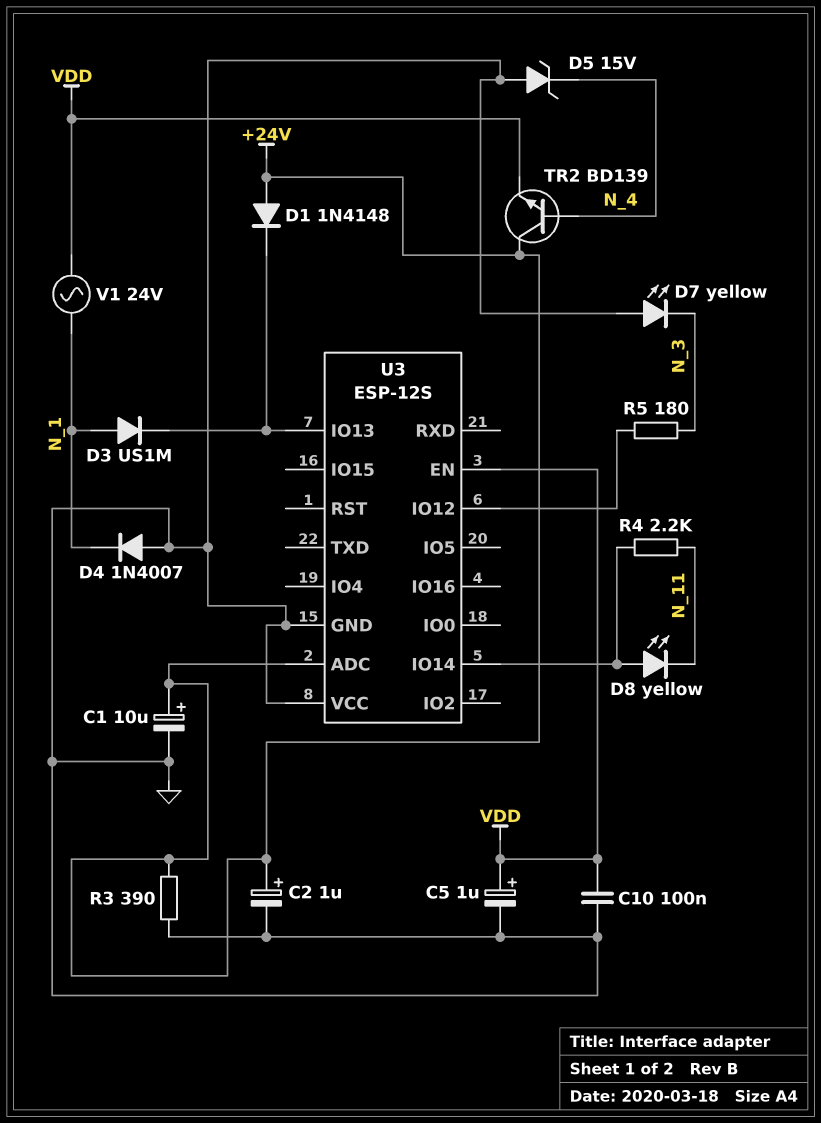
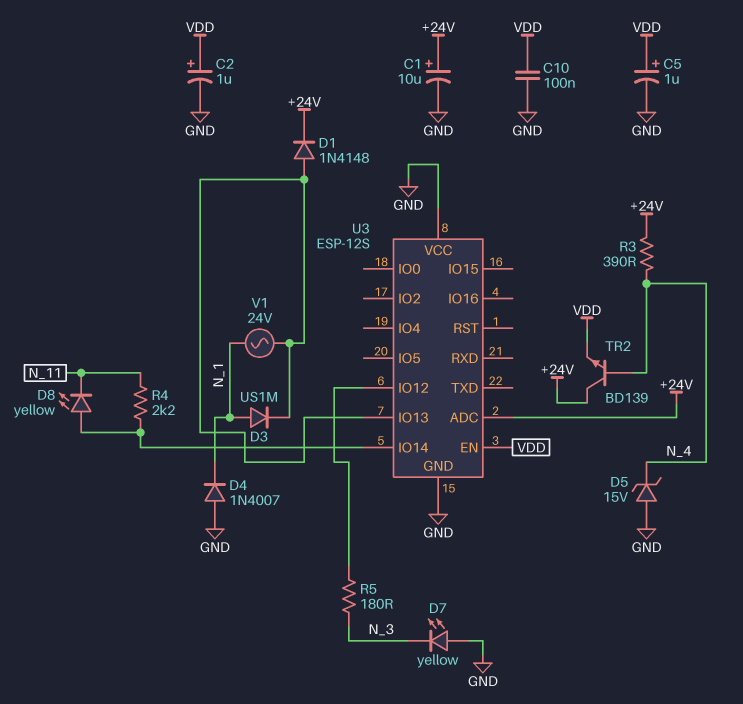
C2: 1uF (plus +24V, minus GND) -> 1uF (plus VDD, minus GND)
D1: diode 1N4148 (A +24V, K U3/IO13) -> diode 1N4148 (A U3/IO13, K +24V)
R3: 390 (+24V, GND) -> 390 (+24V, N_4)
V1: AC 24V (N_1, VDD) -> AC 24V (N_1, U3/IO13)

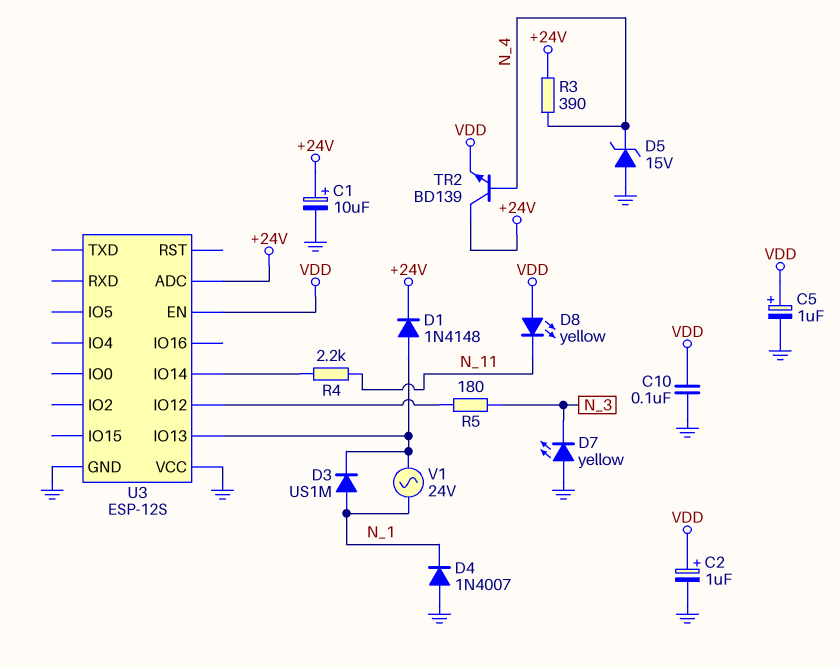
D8: LED yellow (A U3/IO14, K N_11) -> LED yellow (A VDD, K N_11)

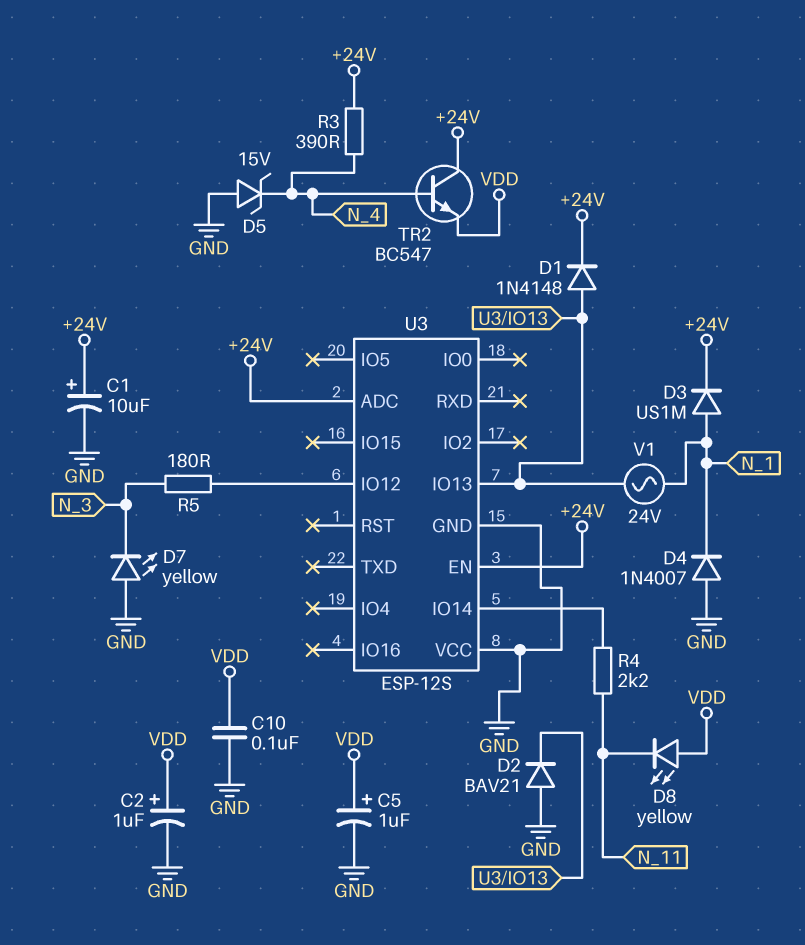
D2: none -> diode BAV21 (A GND, K U3/IO13)
D3: diode US1M (A N_1, K U3/IO13) -> diode US1M (A N_1, K +24V)
TR2: NPN BD139 (B N_4, C +24V, E VDD) -> NPN BC547 (B N_4, C +24V, E VDD)
U3 pin EN: VDD -> +24V

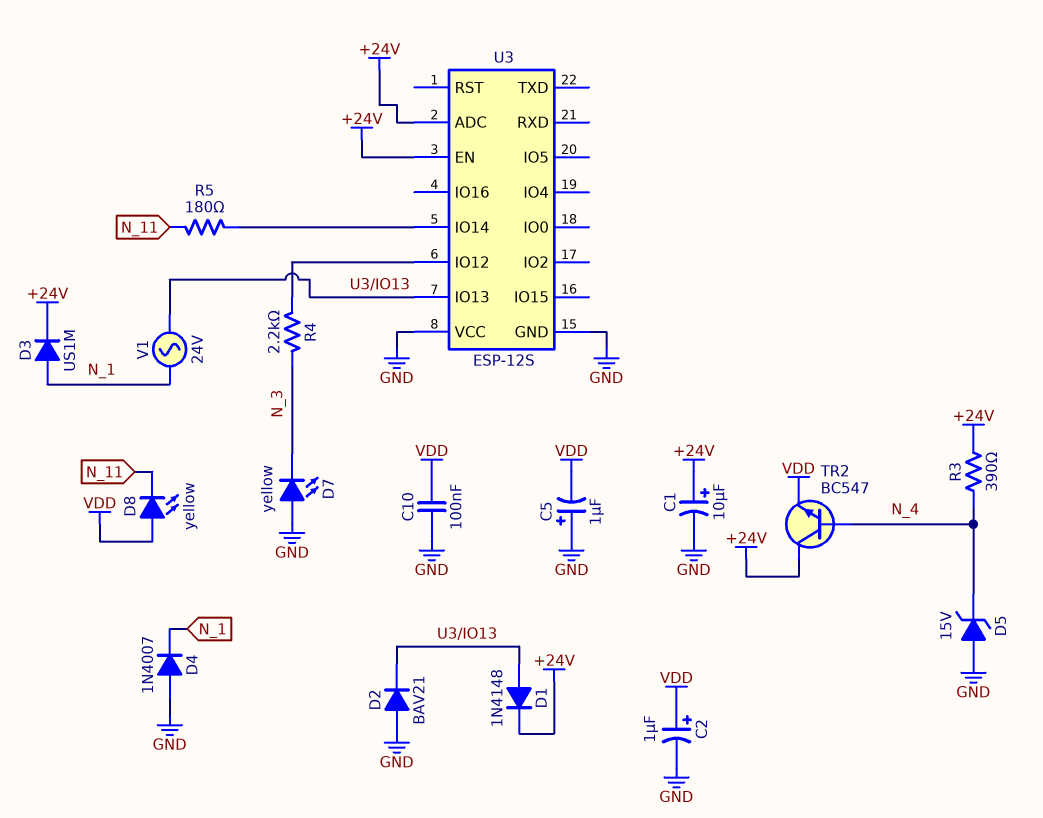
C5: 1uF (plus VDD, minus GND) -> 1uF (plus GND, minus VDD)
R4: 2.2k (N_11, U3/IO14) -> 2.2k (N_3, U3/IO12)
R5: 180 (N_3, U3/IO12) -> 180 (N_11, U3/IO14)

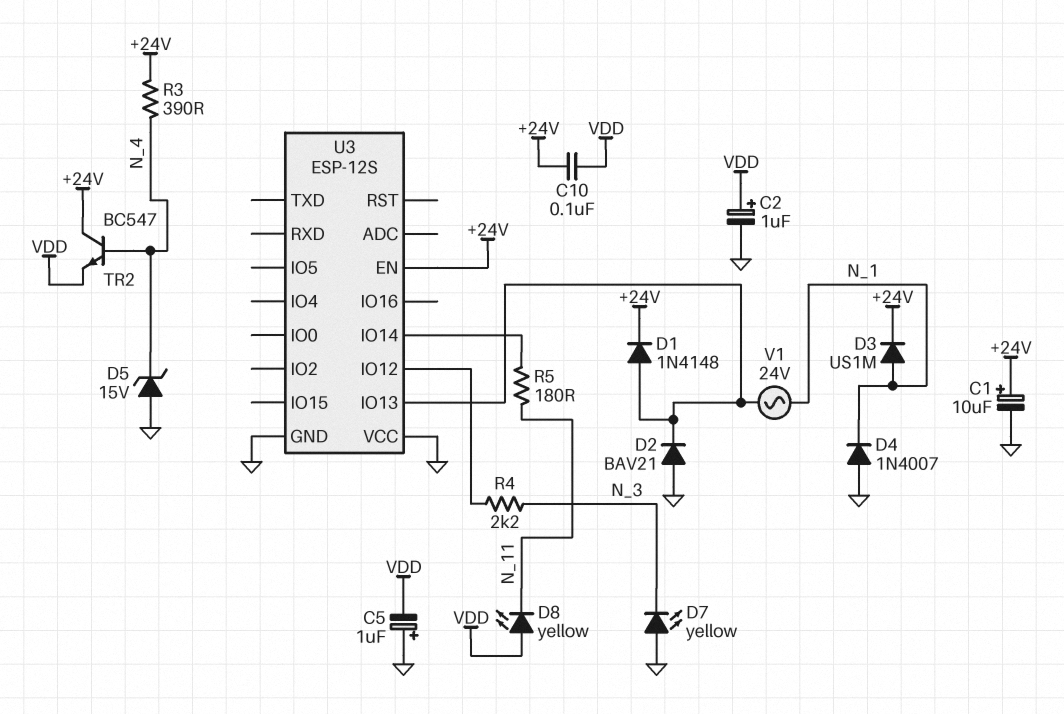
C10: 100nF (GND, VDD) -> 100nF (+24V, VDD)
U3 pin ADC: +24V -> none

